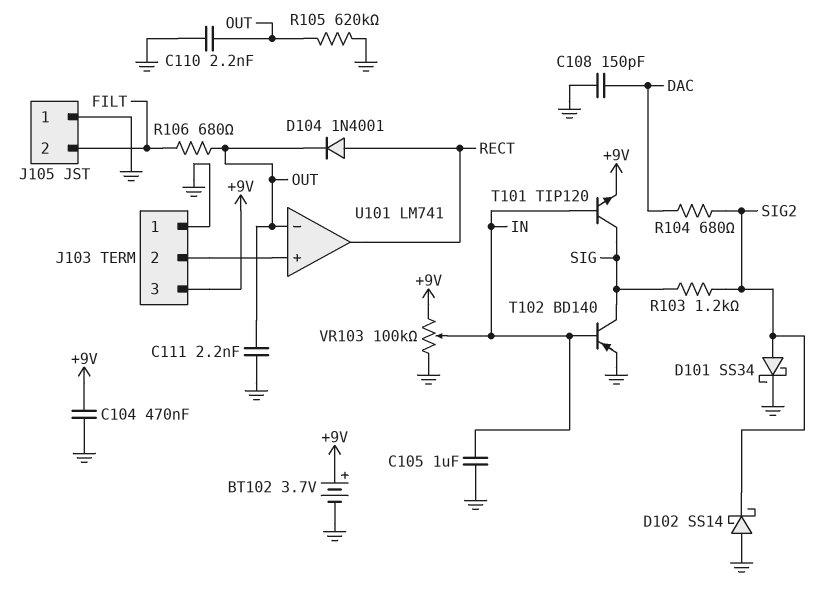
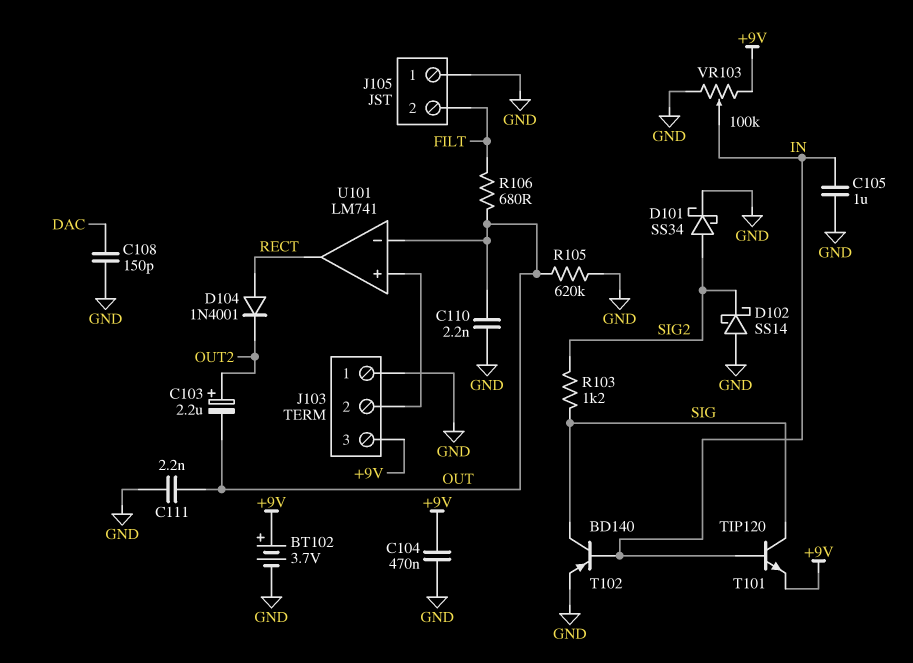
C103: none -> 2.2uF (plus OUT2, minus OUT)
D104: diode 1N4001 (A RECT, K OUT) -> diode 1N4001 (A RECT, K OUT2)
R104: 680 (DAC, SIG2) -> none

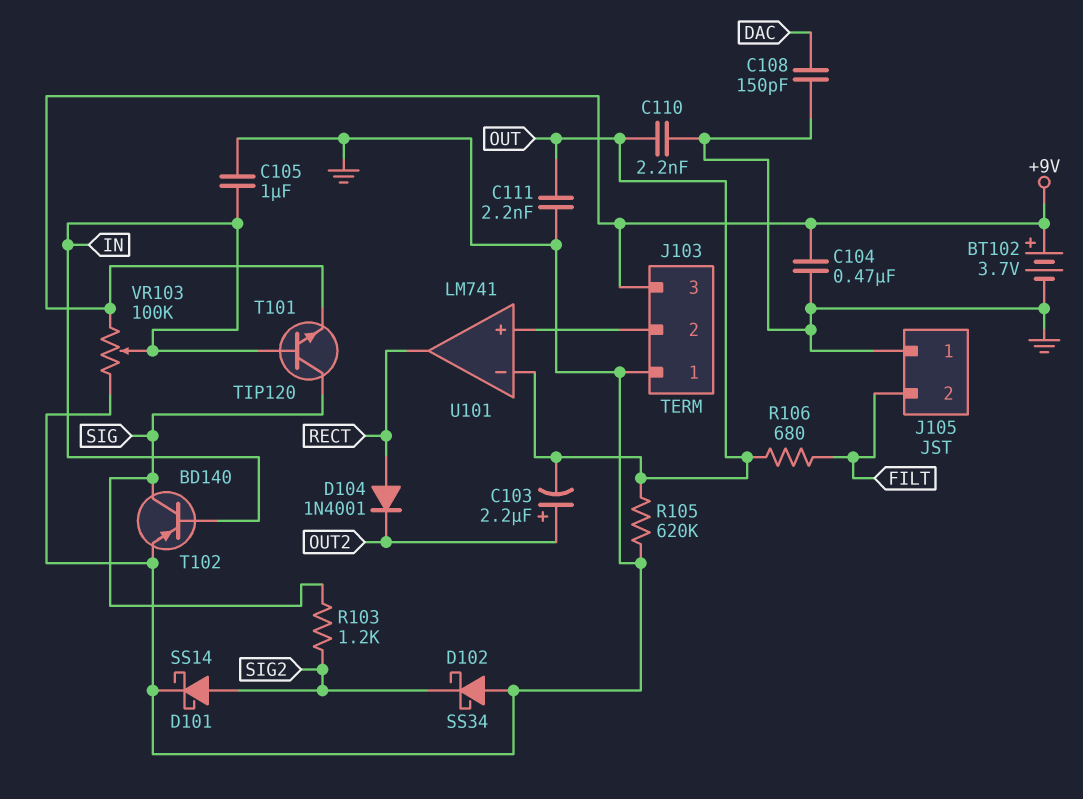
D101: schottky SS34 (A SIG2, K GND) -> schottky SS14 (A SIG2, K GND)
D102: schottky SS14 (A GND, K SIG2) -> schottky SS34 (A GND, K SIG2)

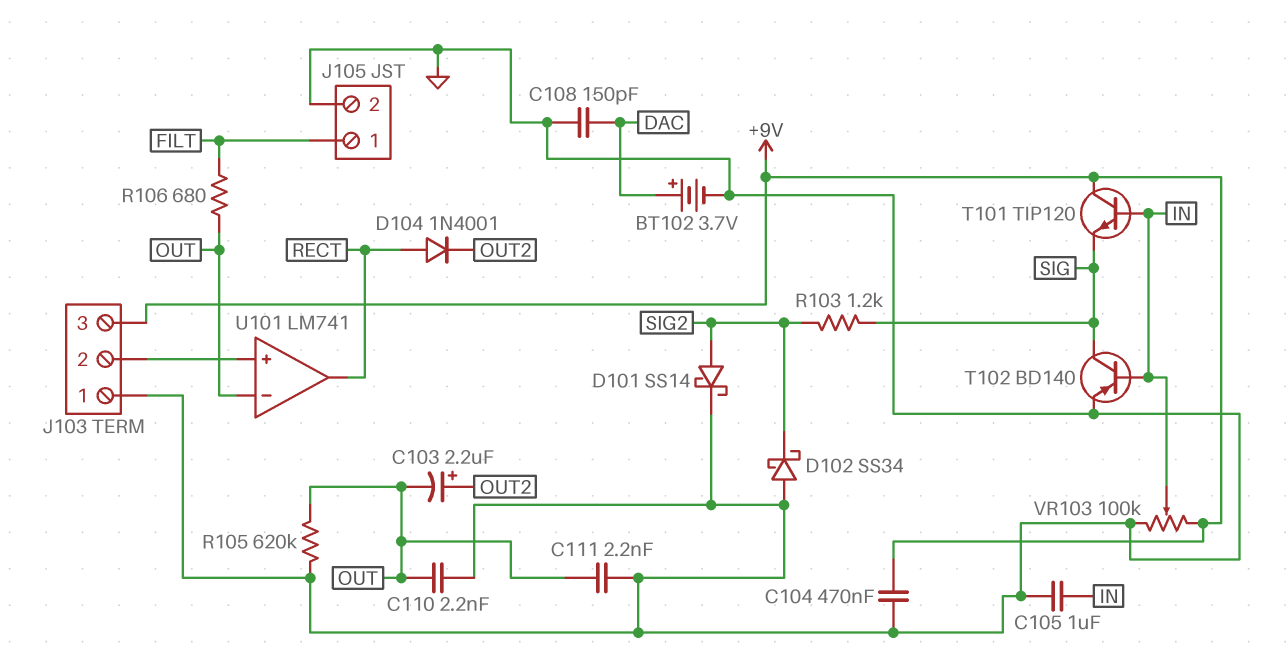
BT102: 3.7V (plus +9V, minus GND) -> 3.7V (plus DAC, minus GND)
J105 pin 1: GND -> FILT
J105 pin 2: FILT -> GND
T101: NPN TIP120 (B IN, C SIG, E +9V) -> NPN TIP120 (B IN, C +9V, E SIG)

